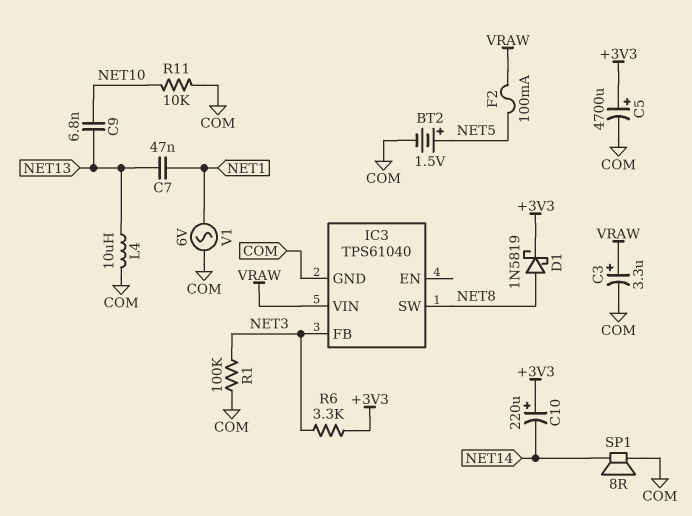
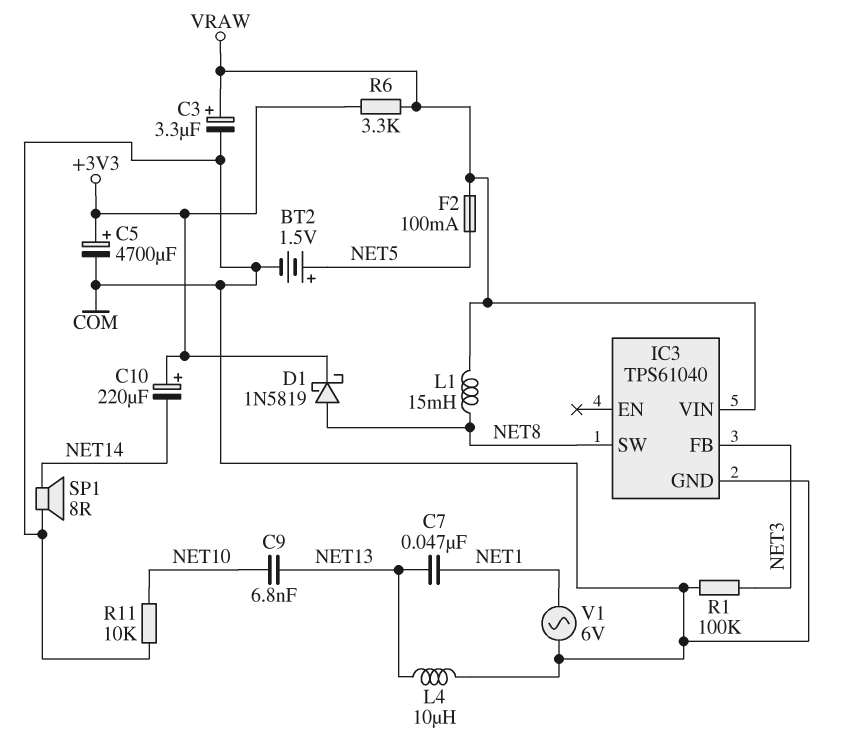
L1: none -> 15mH (NET8, VRAW)
R6: 3.3k (+3V3, NET3) -> 3.3k (+3V3, VRAW)

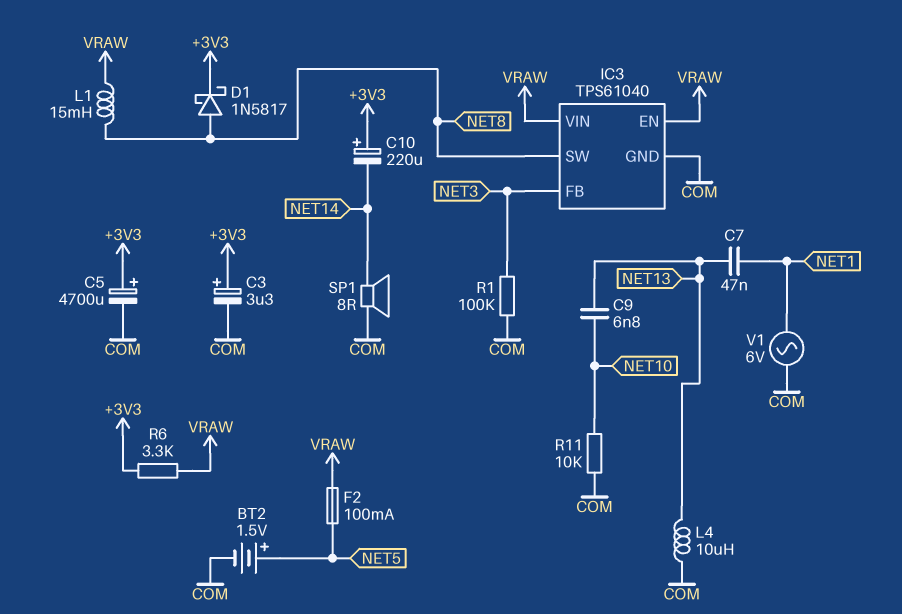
C3: 3.3uF (plus VRAW, minus COM) -> 3.3uF (plus +3V3, minus COM)
D1: schottky 1N5819 (A NET8, K +3V3) -> schottky 1N5817 (A NET8, K +3V3)
IC3 pin EN: none -> VRAW

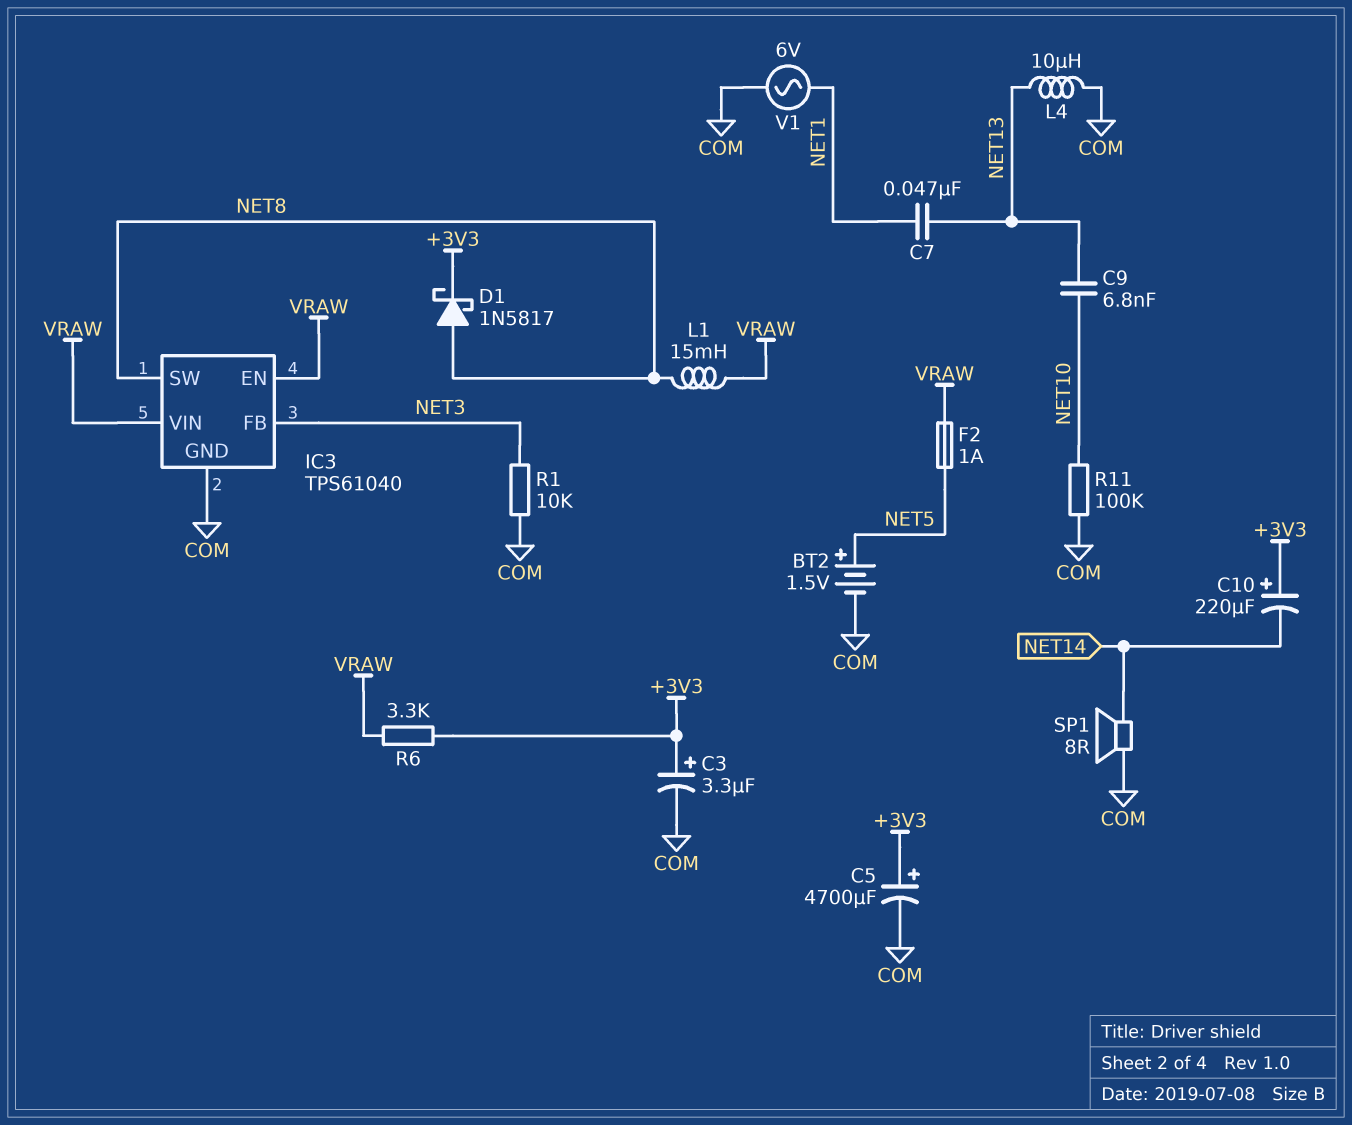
F2: 100mA (NET5, VRAW) -> 1A (NET5, VRAW)
R1: 100k (COM, NET3) -> 10k (COM, NET3)
R11: 10k (COM, NET10) -> 100k (COM, NET10)

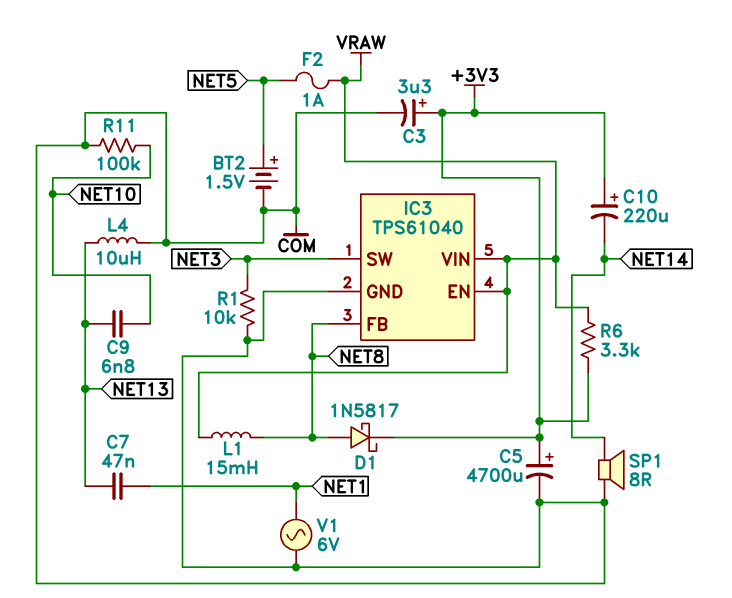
IC3 pin FB: NET3 -> NET8
IC3 pin SW: NET8 -> NET3

